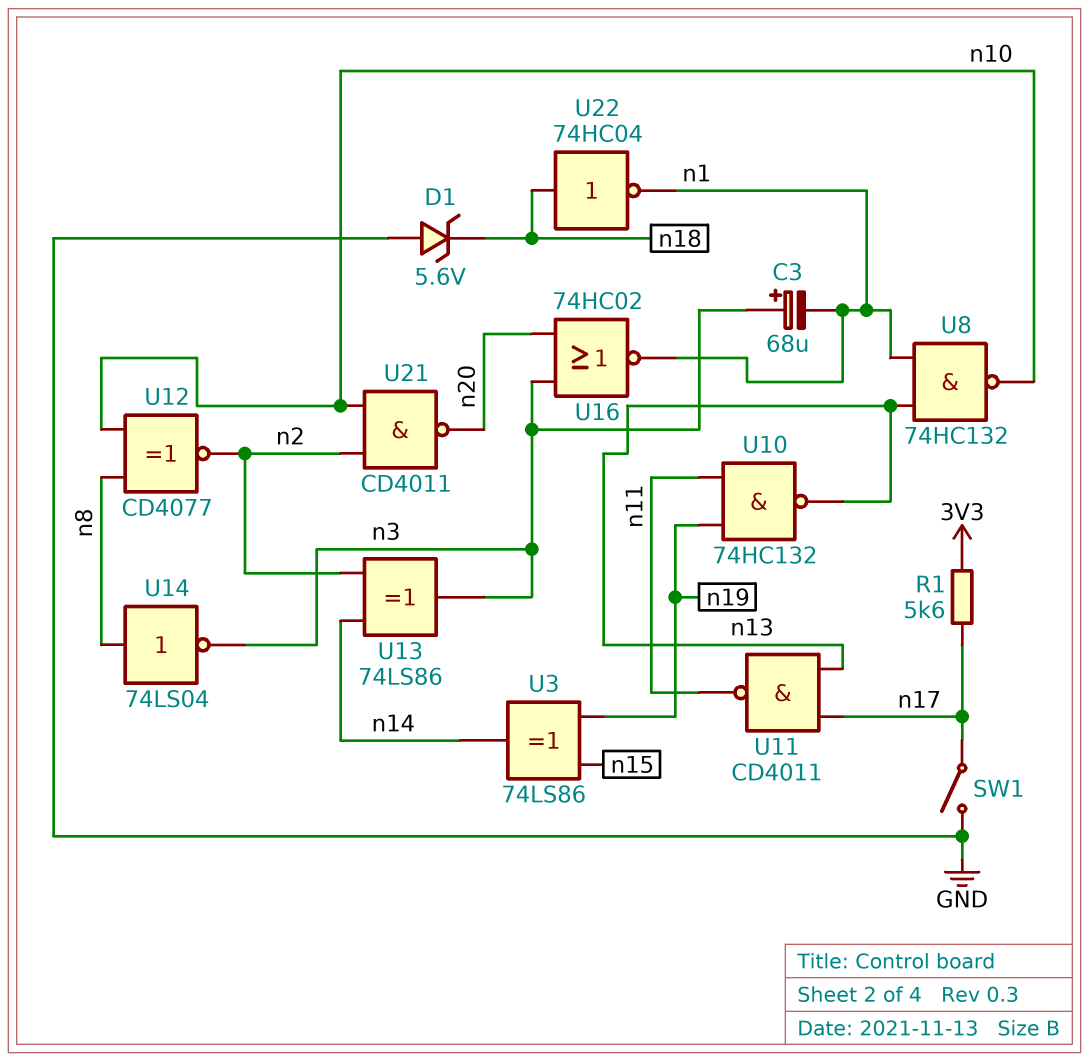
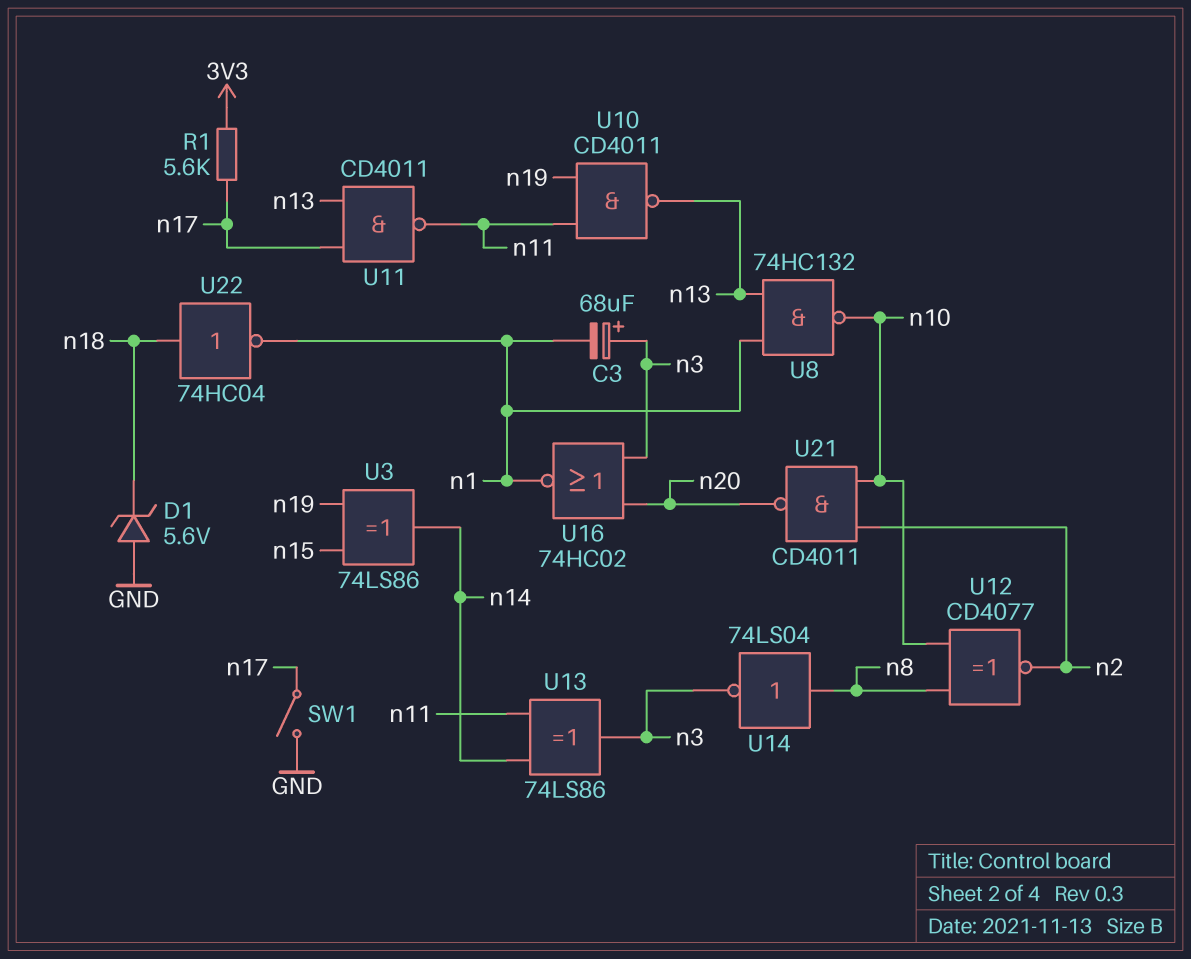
U10: NAND 74HC132 (in n11, in n19, out n13) -> NAND CD4011 (in n11, in n19, out n13)
U13: XOR 74LS86 (in n2, in n14, out n3) -> XOR 74LS86 (in n11, in n14, out n3)

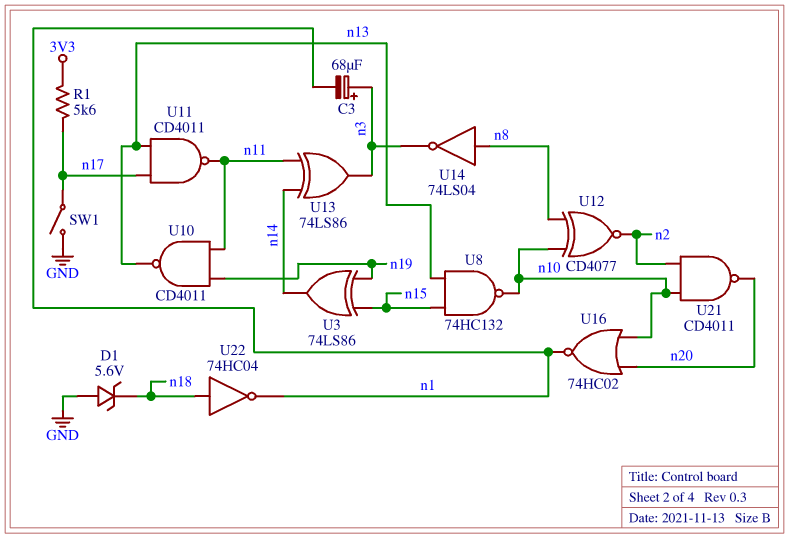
U8: NAND 74HC132 (in n1, in n13, out n10) -> NAND 74HC132 (in n13, in n15, out n10)
U16: NOR 74HC02 (in n3, in n20, out n1) -> NOR 74HC02 (in n10, in n20, out n1)

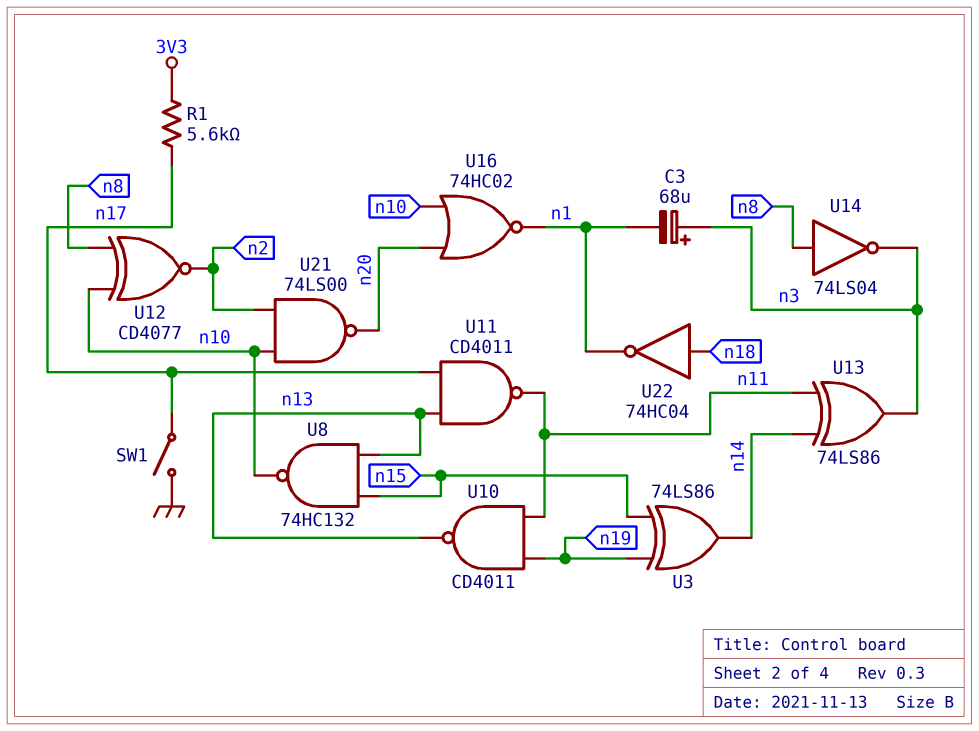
D1: zener 5.6V (A GND, K n18) -> none
U21: NAND CD4011 (in n2, in n10, out n20) -> NAND 74LS00 (in n2, in n10, out n20)

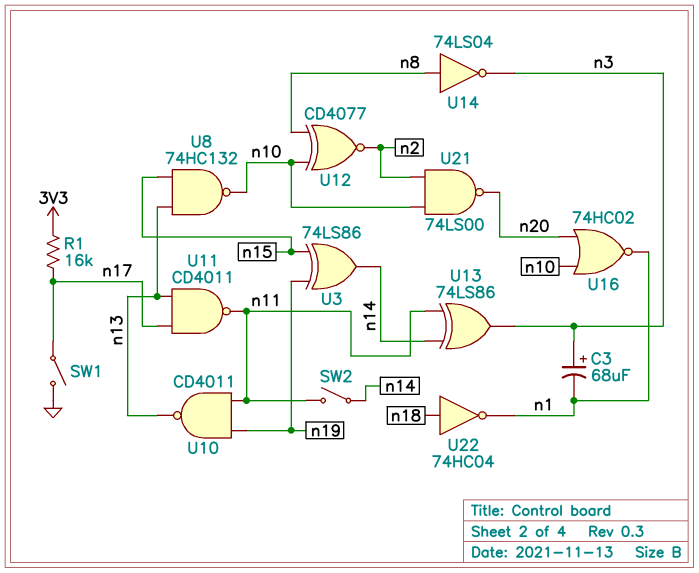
R1: 5.6k (3V3, n17) -> 16k (3V3, n17)
SW2: none -> switch (n11, n14)

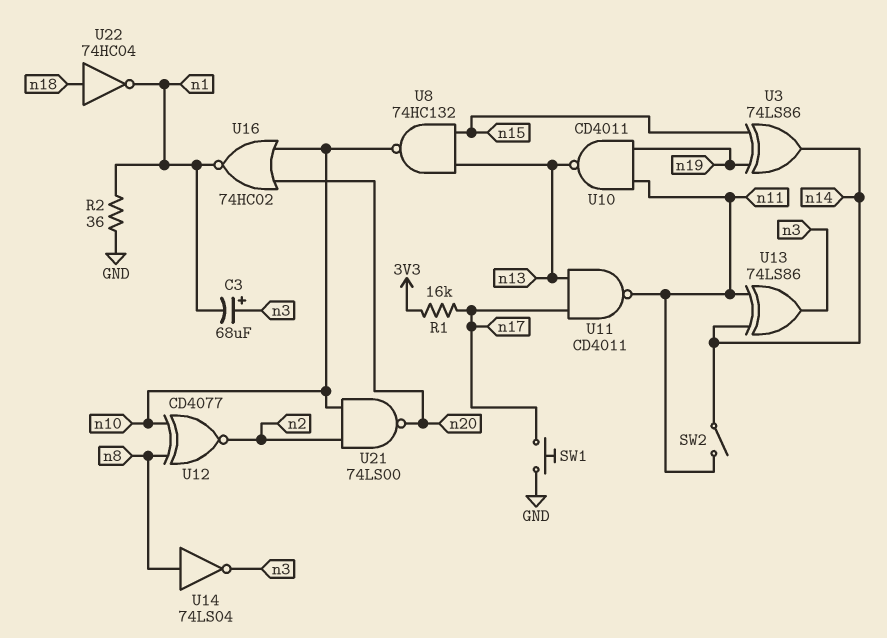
R2: none -> 36 (GND, n1)
SW1: switch (GND, n17) -> button (GND, n17)

